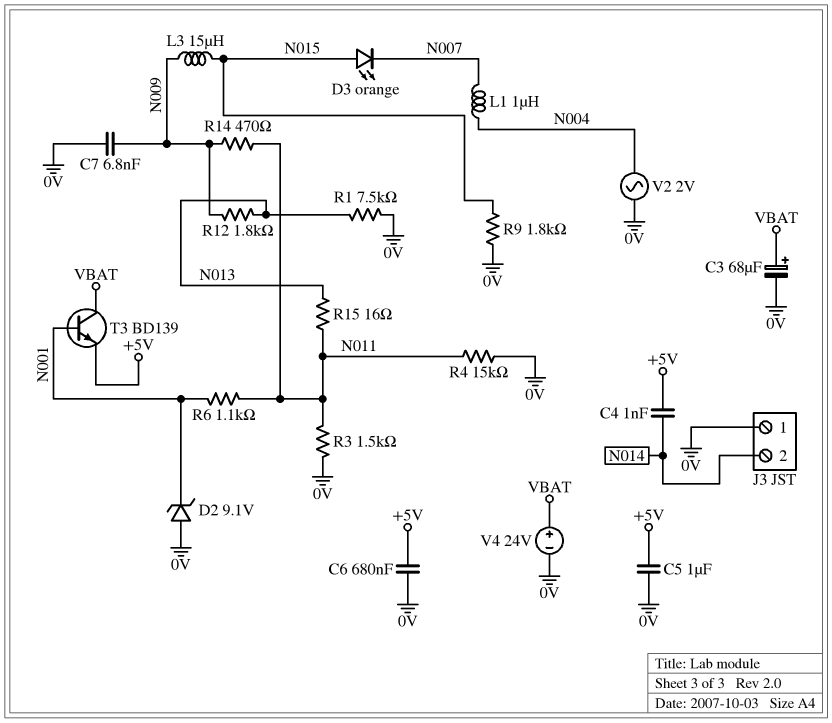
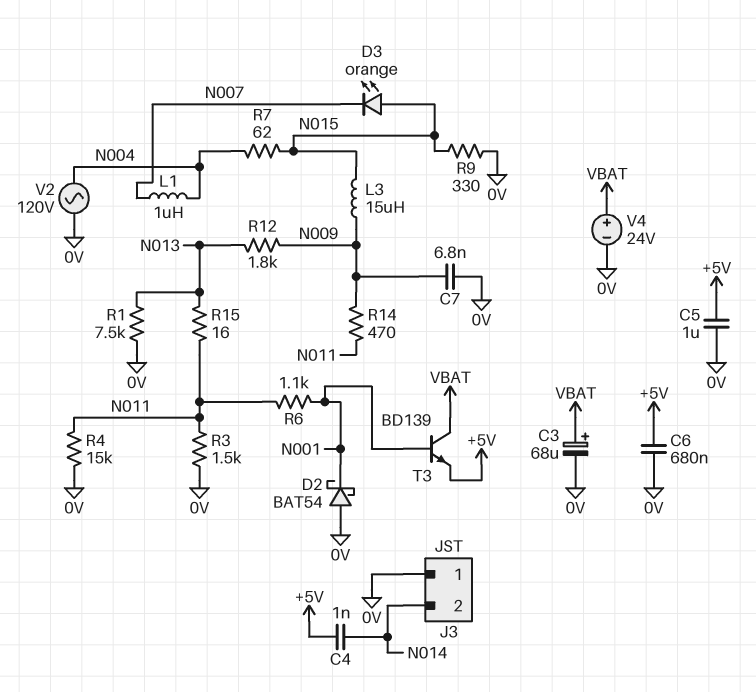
D2: zener 9.1V (A 0V, K N001) -> schottky BAT54 (A 0V, K N001)
R7: none -> 62 (N004, N015)
R9: 1.8k (0V, N015) -> 330 (0V, N015)
V2: AC 2V (0V, N004) -> AC 120V (0V, N004)

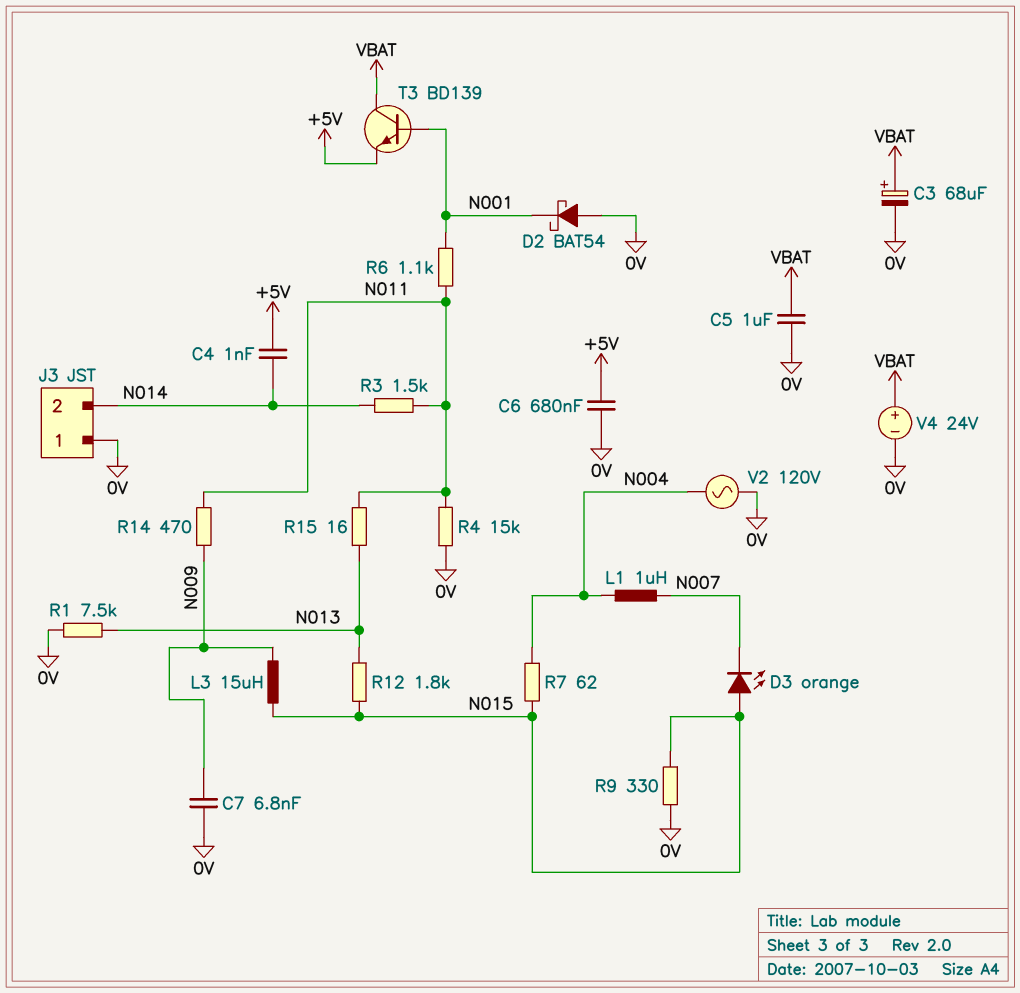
C5: 1uF (+5V, 0V) -> 1uF (0V, VBAT)
R3: 1.5k (0V, N011) -> 1.5k (N011, N014)
R12: 1.8k (N009, N013) -> 1.8k (N013, N015)

